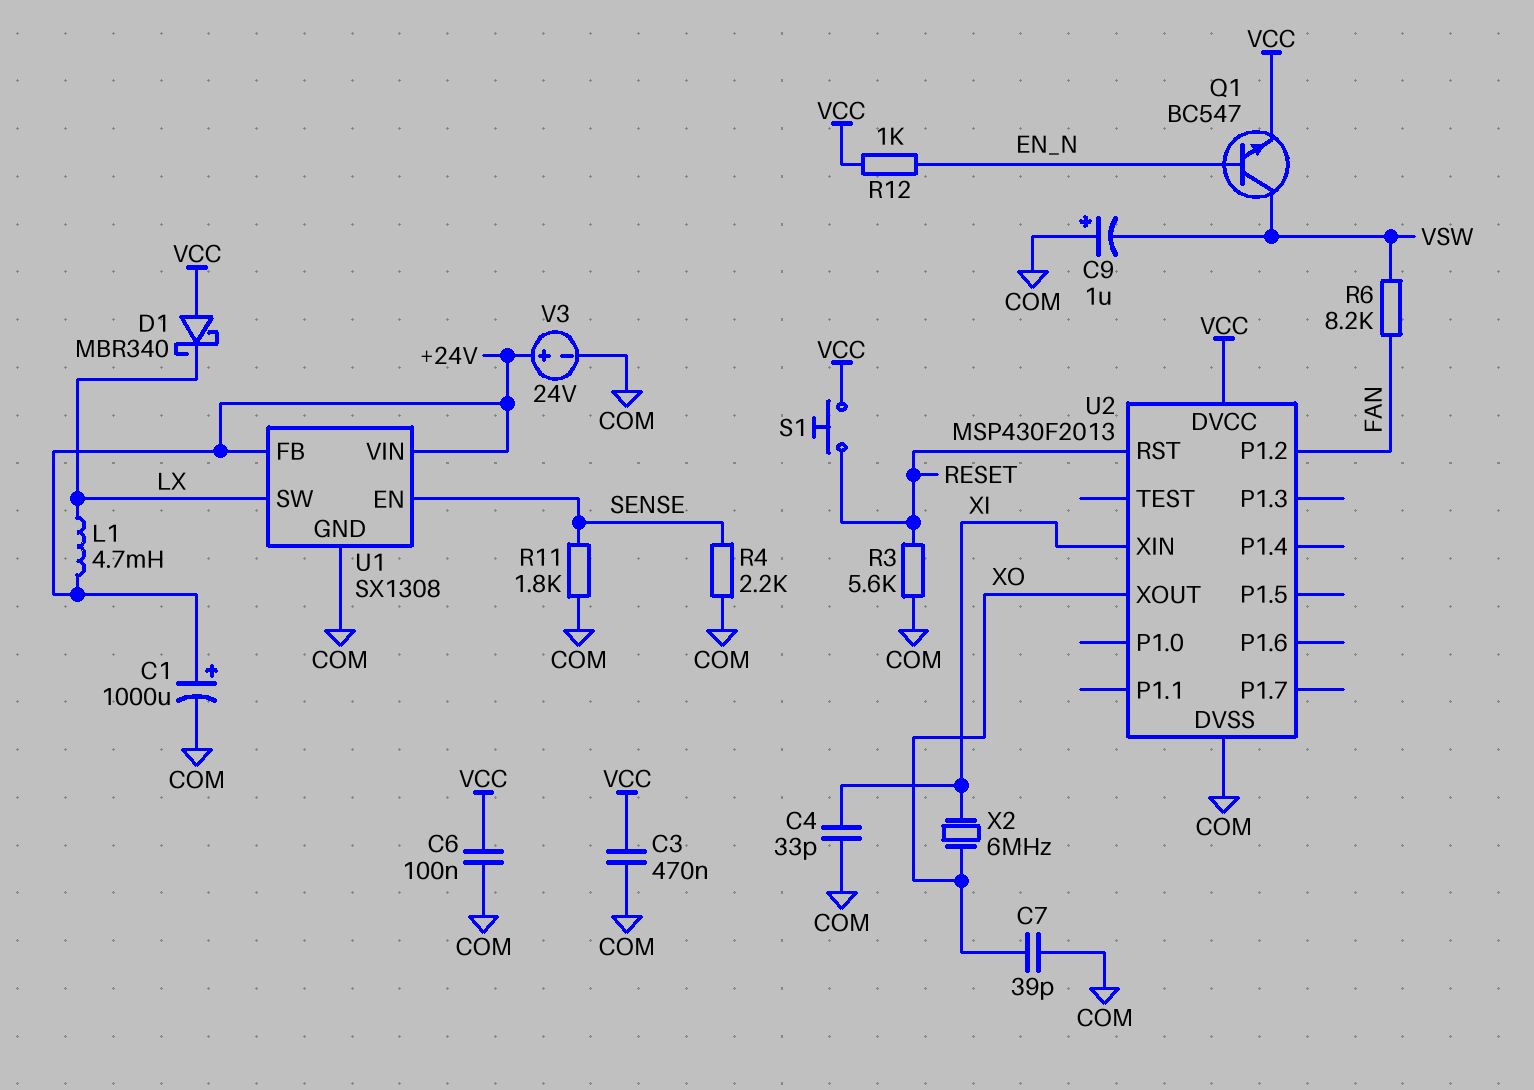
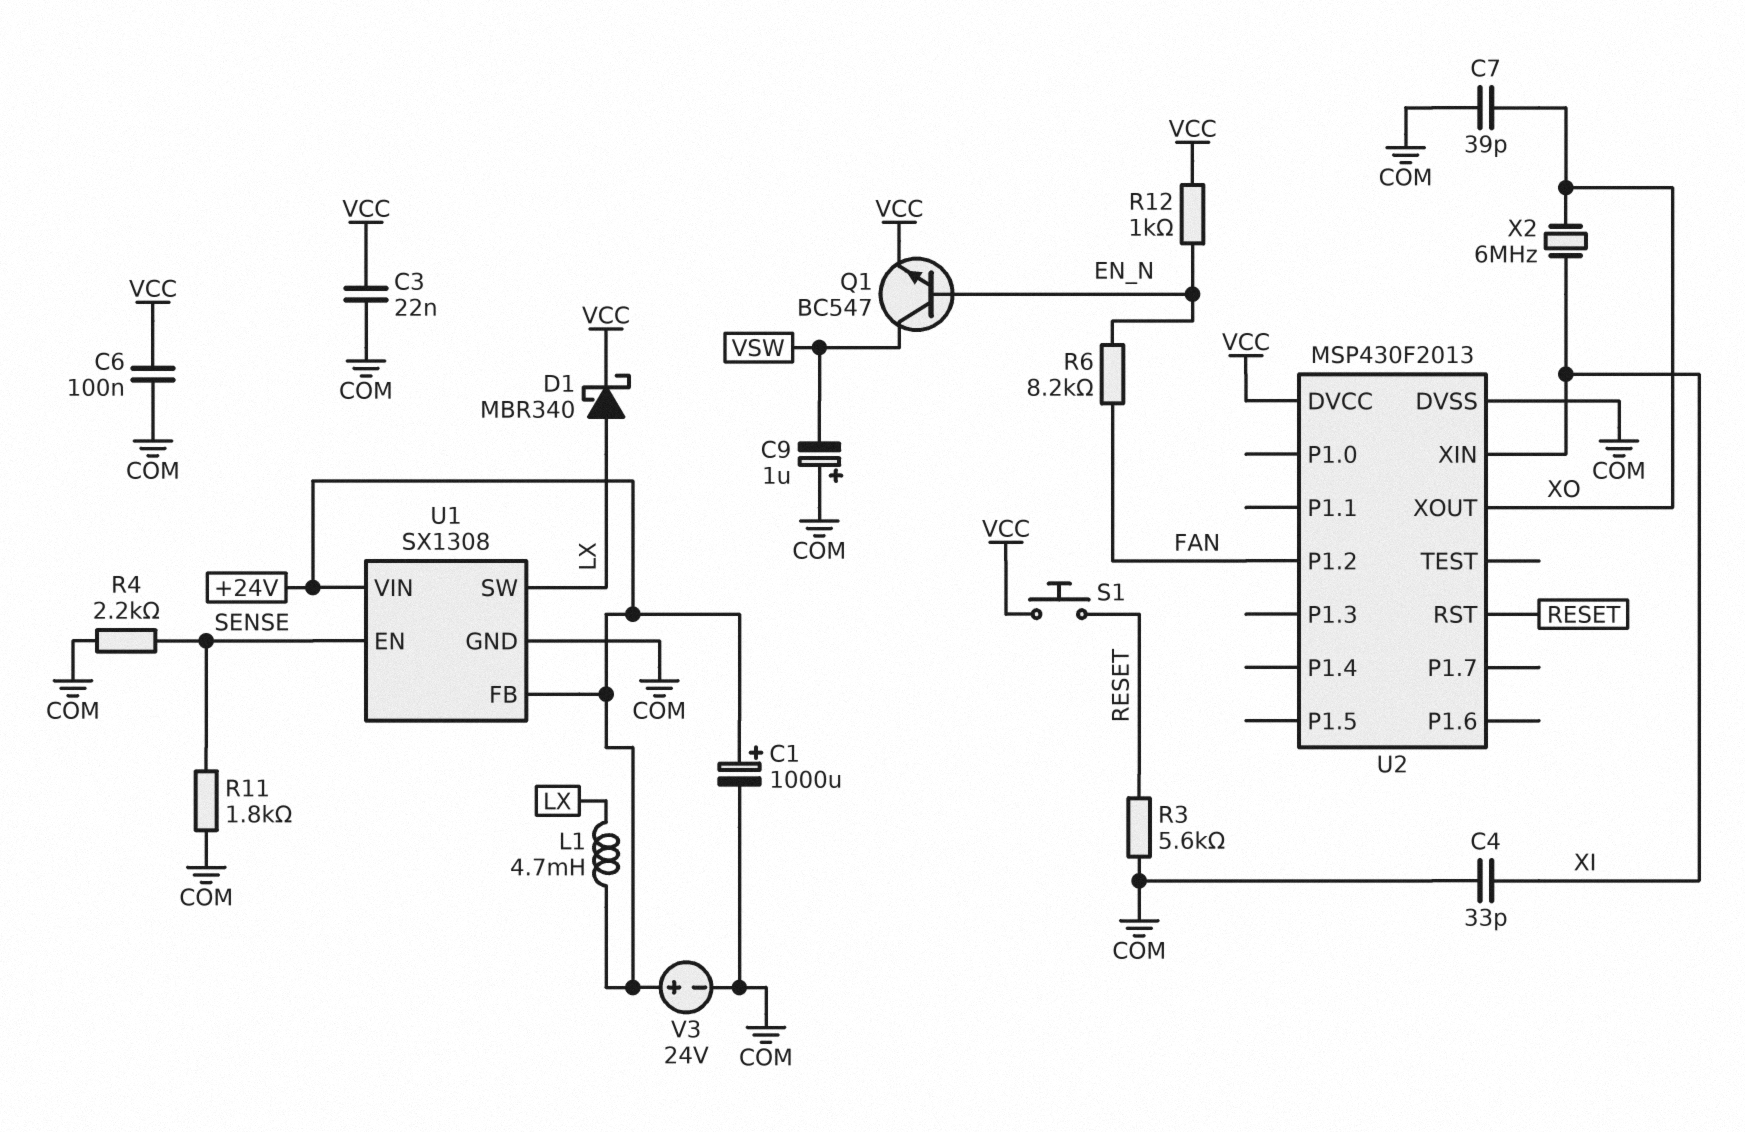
C3: 470nF (COM, VCC) -> 22nF (COM, VCC)
D1: schottky MBR340 (A VCC, K LX) -> schottky MBR340 (A LX, K VCC)
R6: 8.2k (FAN, VSW) -> 8.2k (EN_N, FAN)

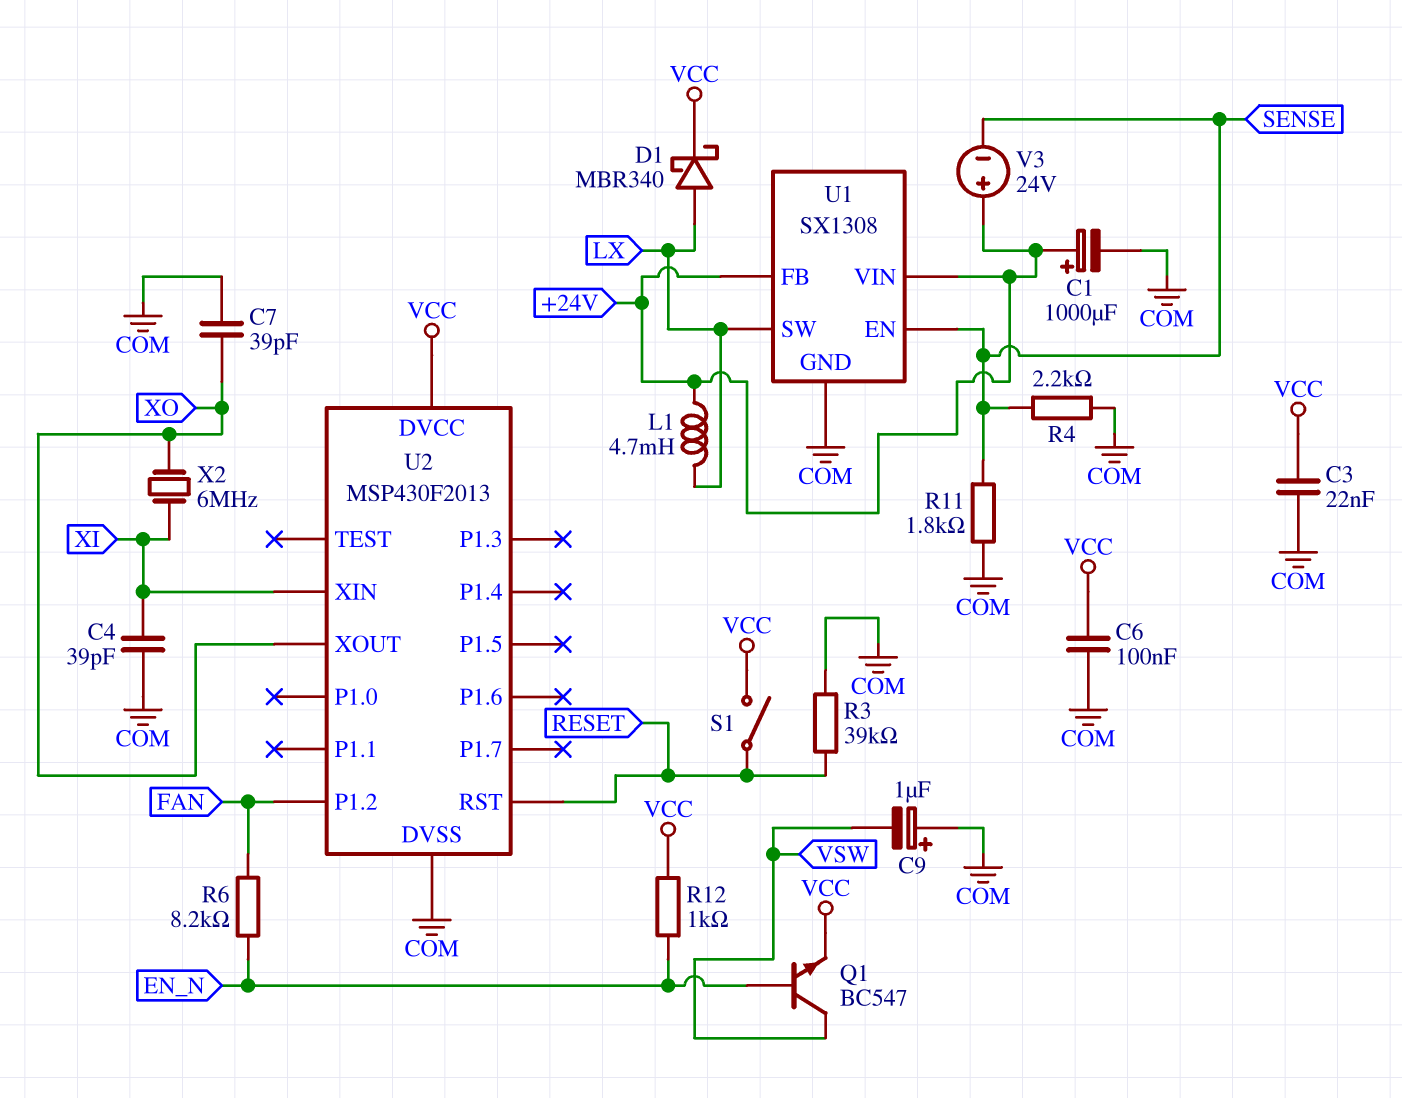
C4: 33pF (COM, XI) -> 39pF (COM, XI)
R3: 5.6k (COM, RESET) -> 39k (COM, RESET)
S1: button (RESET, VCC) -> switch (RESET, VCC)
V3: 24V (plus +24V, minus COM) -> 24V (plus +24V, minus SENSE)

